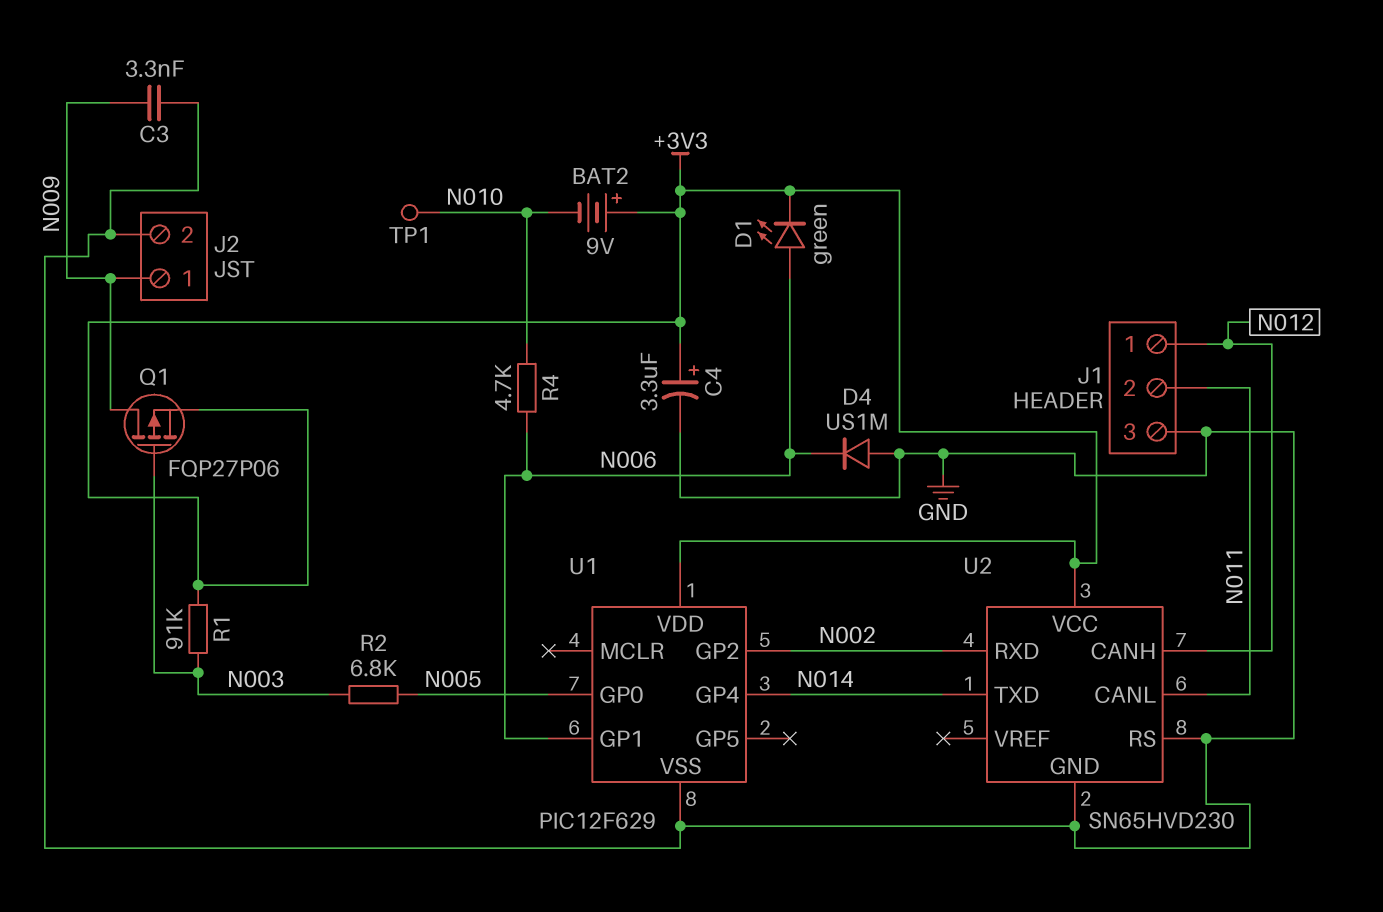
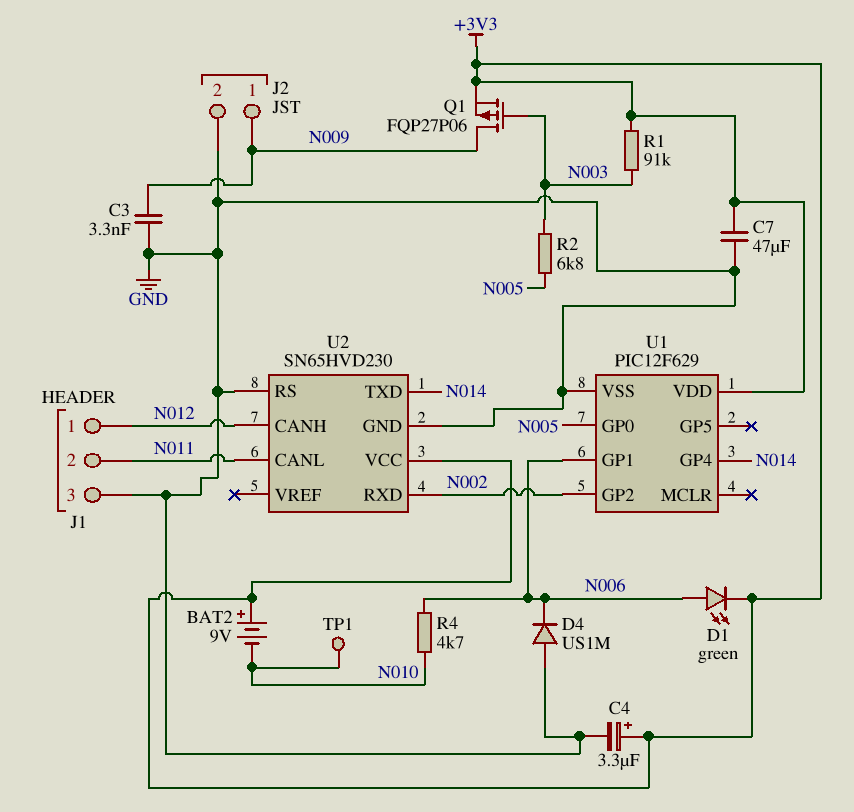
C7: none -> 47uF (+3V3, GND)

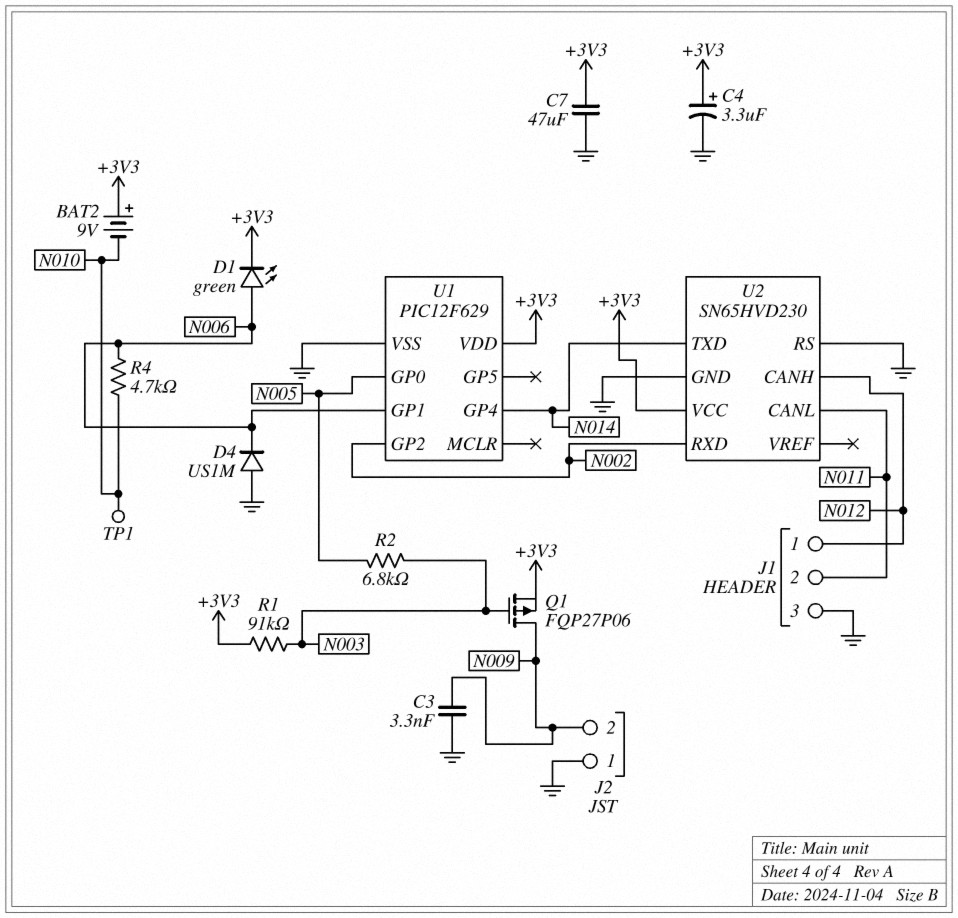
J2 pin 1: N009 -> GND
J2 pin 2: GND -> N009

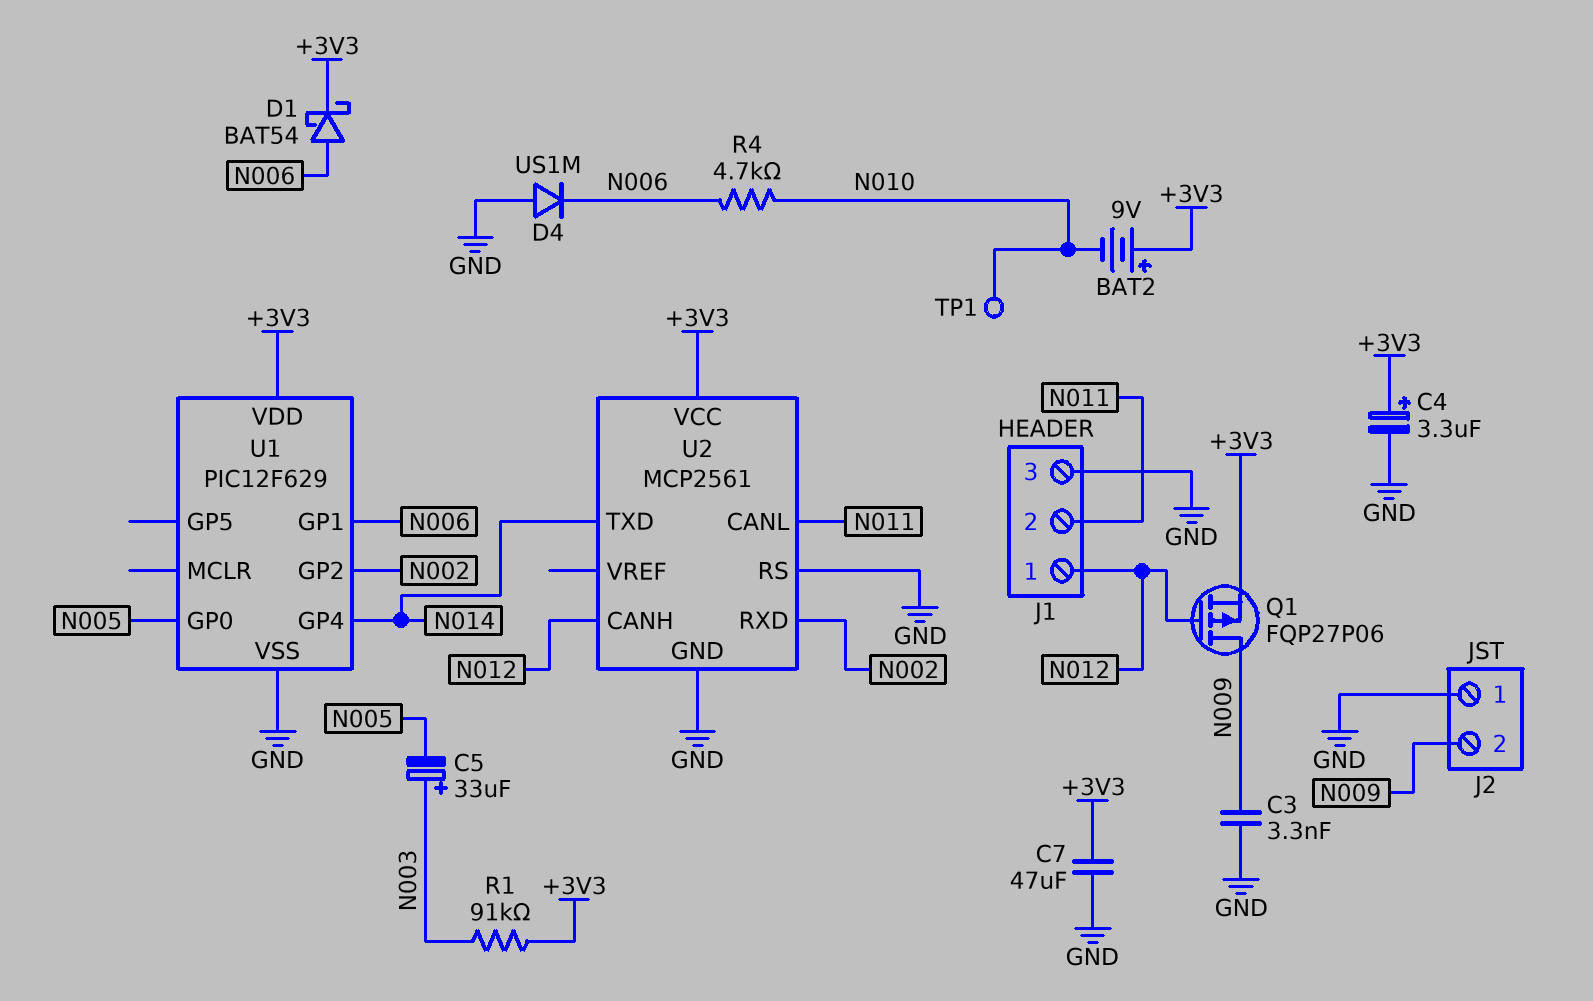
C5: none -> 33uF (plus N003, minus N005)
D1: LED green (A N006, K +3V3) -> schottky BAT54 (A N006, K +3V3)
Q1: PMOS FQP27P06 (G N003, D N009, S +3V3) -> PMOS FQP27P06 (G N012, D N009, S +3V3)
R2: 6.8k (N003, N005) -> none
U2: SN65HVD230 -> MCP2561

